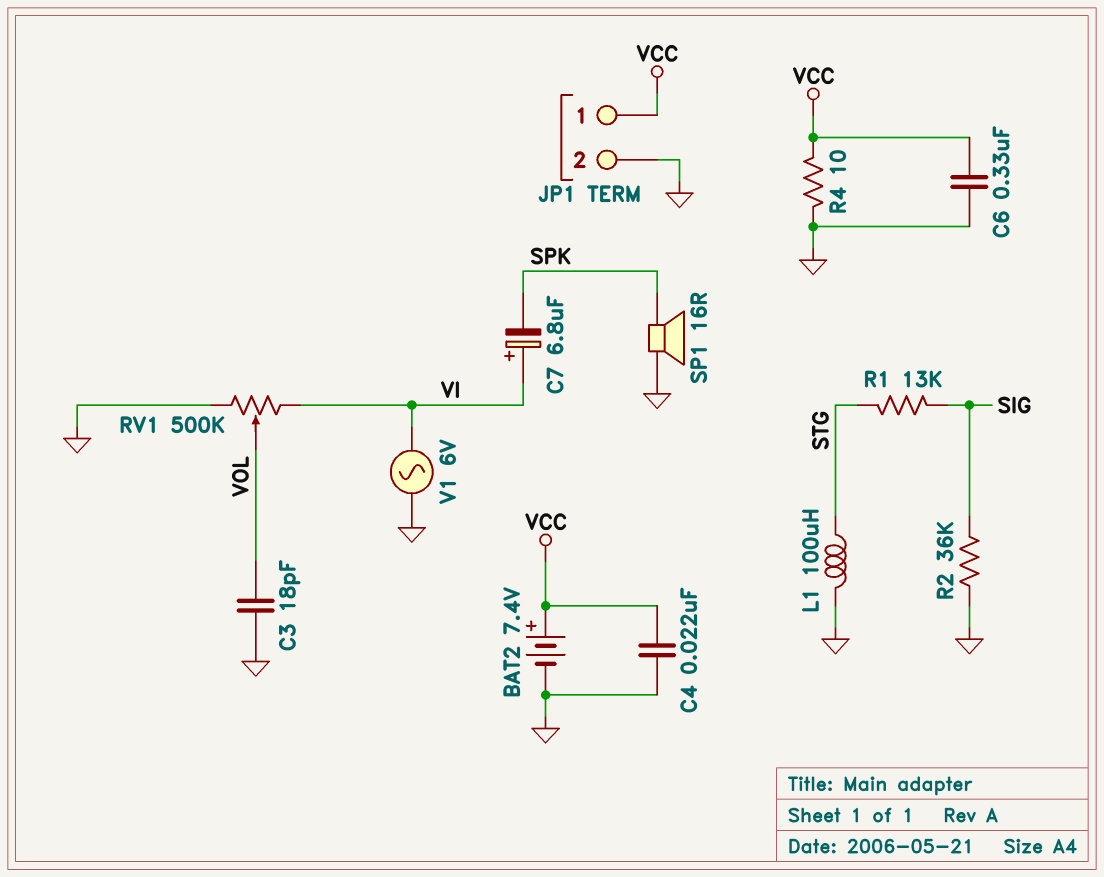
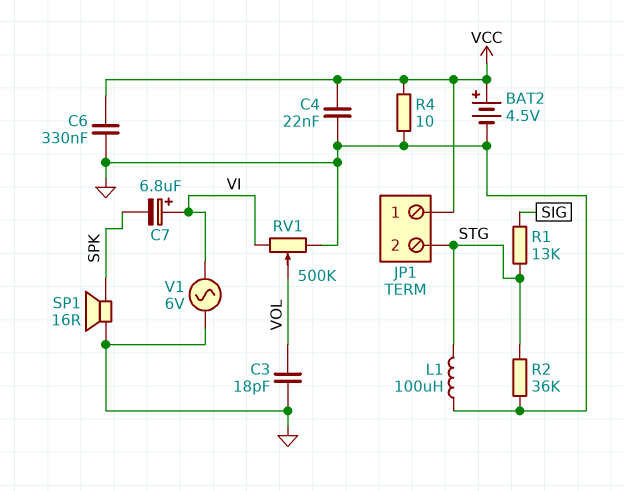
BAT2: 7.4V (plus VCC, minus GND) -> 4.5V (plus VCC, minus GND)
JP1 pin 2: GND -> STG
R2: 36k (GND, SIG) -> 36k (GND, STG)

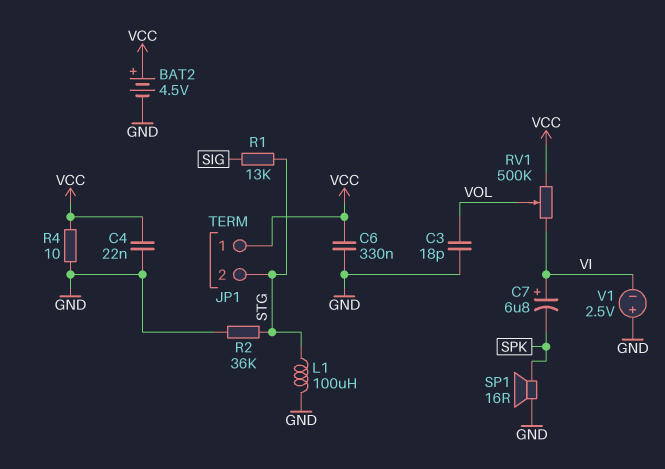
RV1: 500k (GND, VI, wiper VOL) -> 500k (VCC, VI, wiper VOL)
V1: AC 6V (GND, VI) -> 2.5V (plus GND, minus VI)

